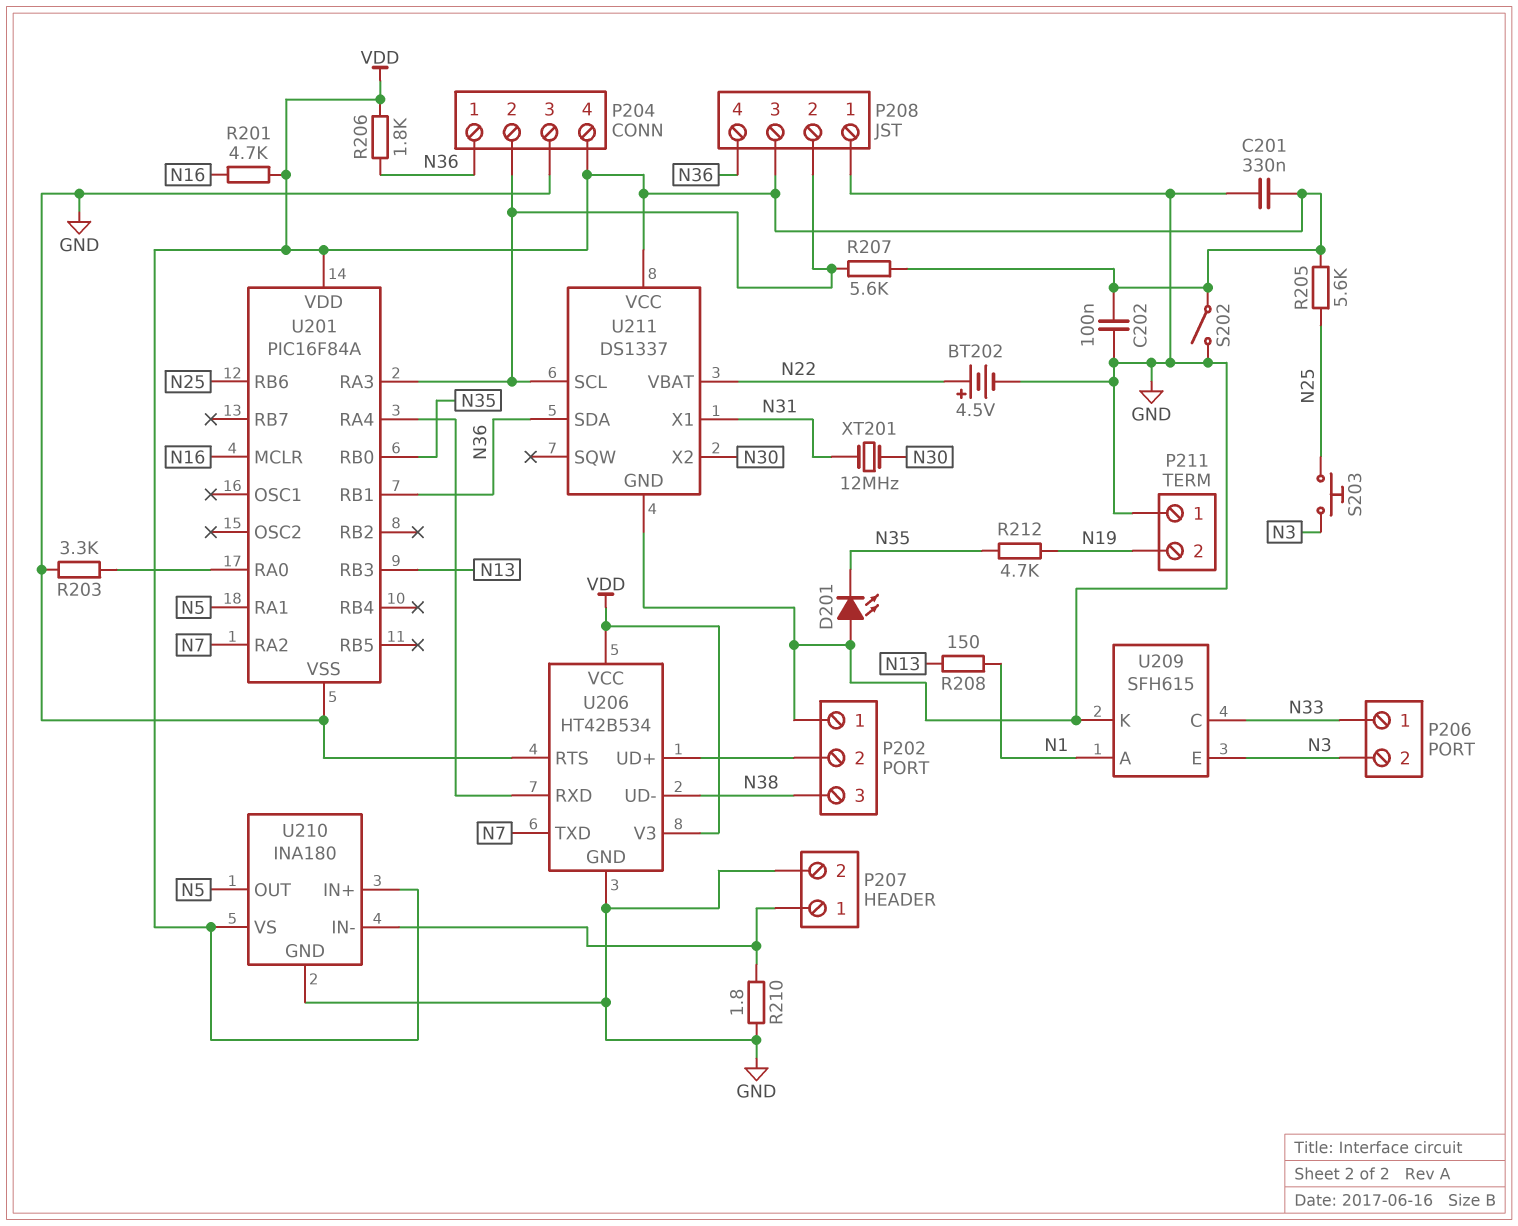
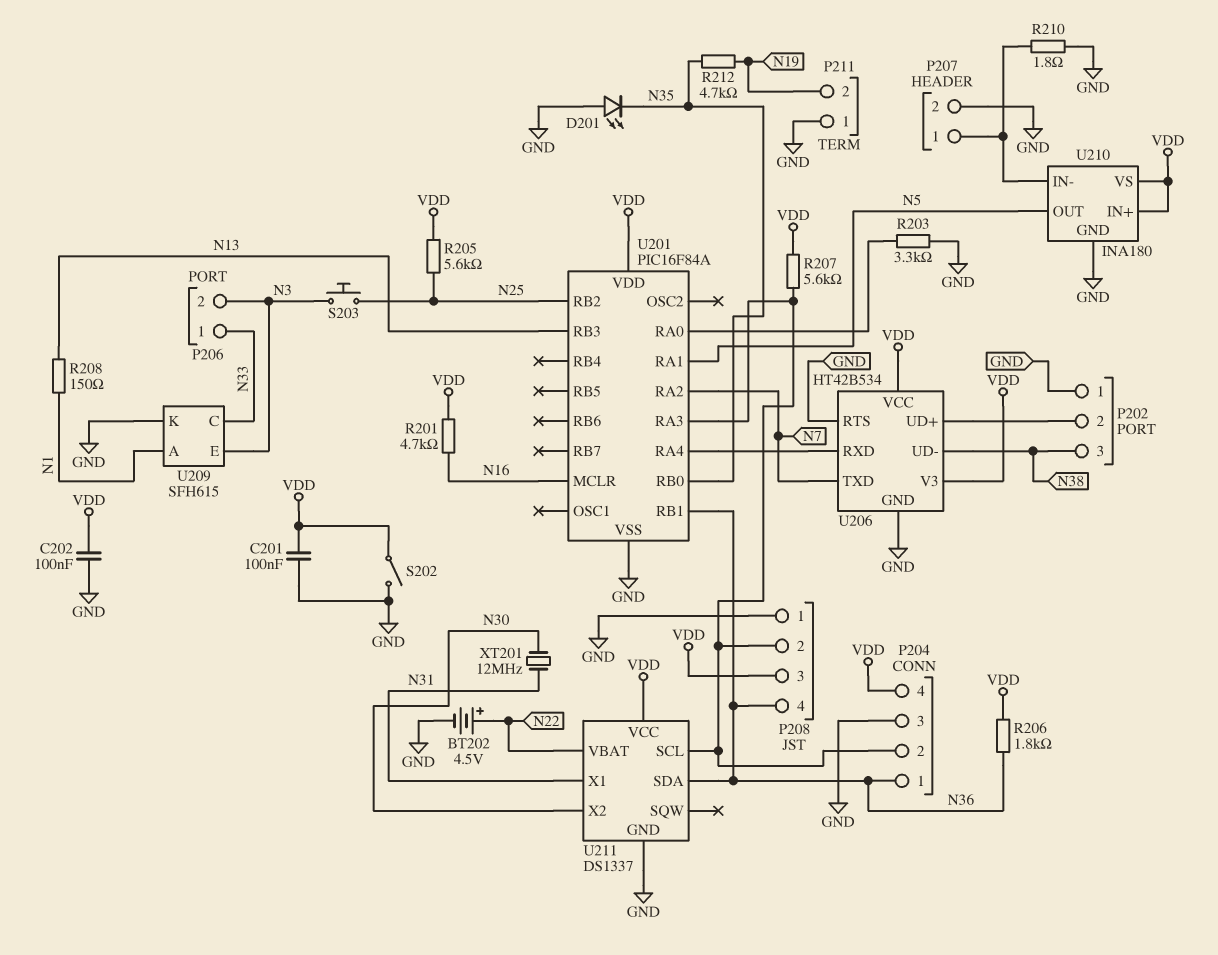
C201: 330nF (GND, VDD) -> 100nF (GND, VDD)
U201 pin RB2: none -> N25
U201 pin RB6: N25 -> none

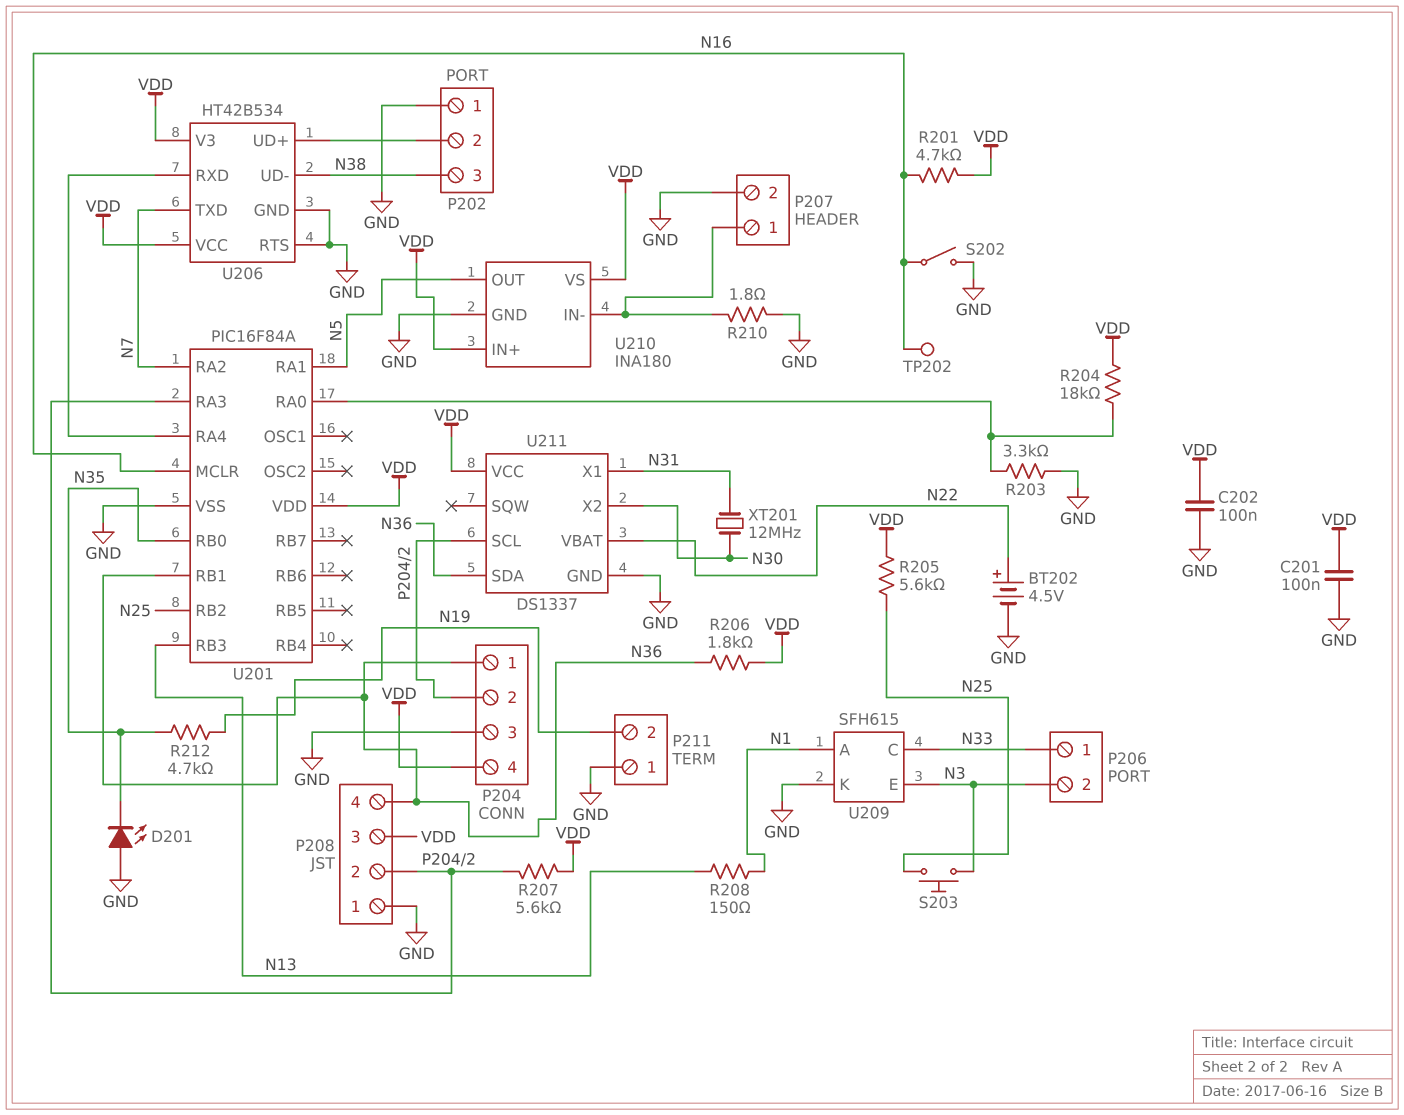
R204: none -> 18k (U201/RA0, VDD)
S202: switch (GND, VDD) -> switch (GND, N16)
TP202: none -> test point (N16)

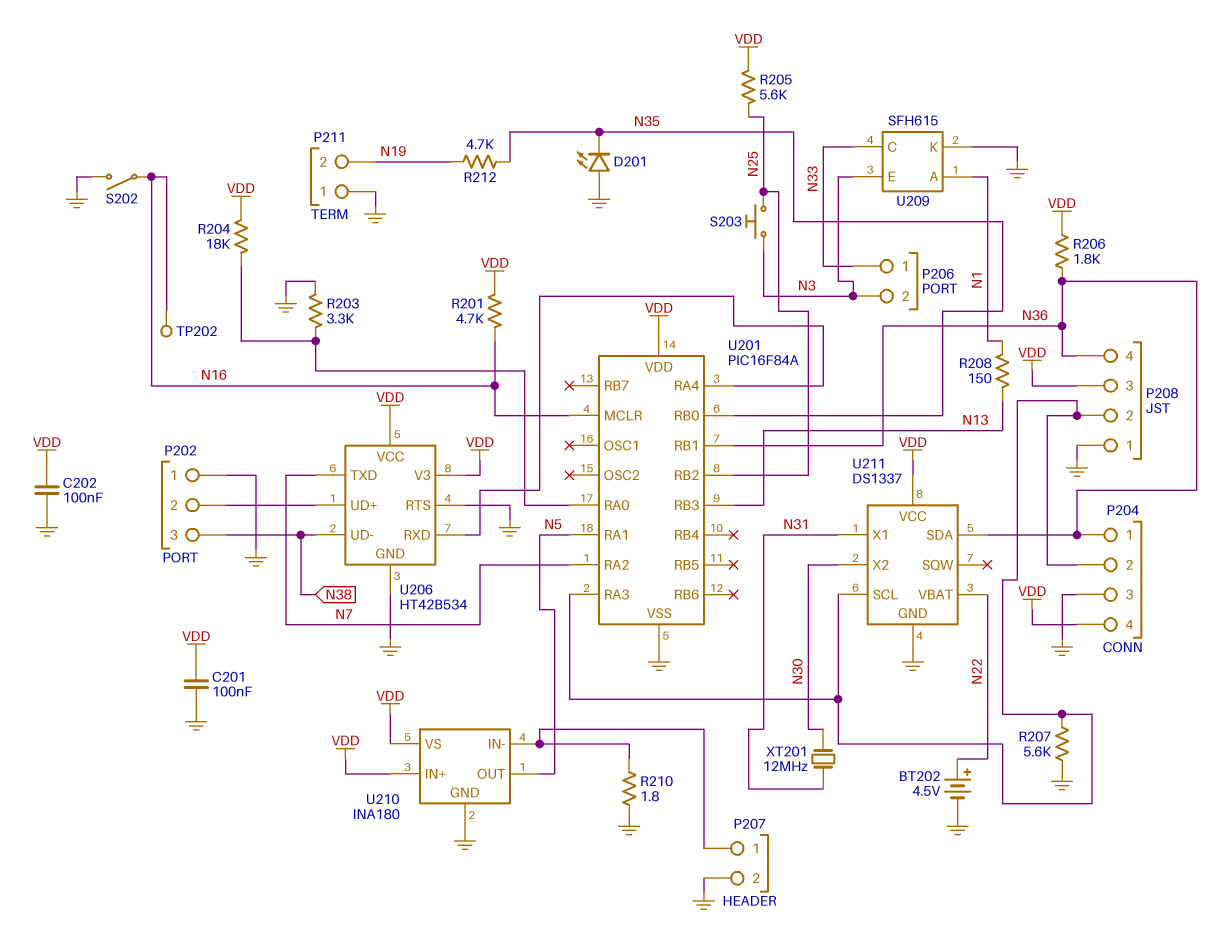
R207: 5.6k (P204/2, VDD) -> 5.6k (GND, P204/2)

